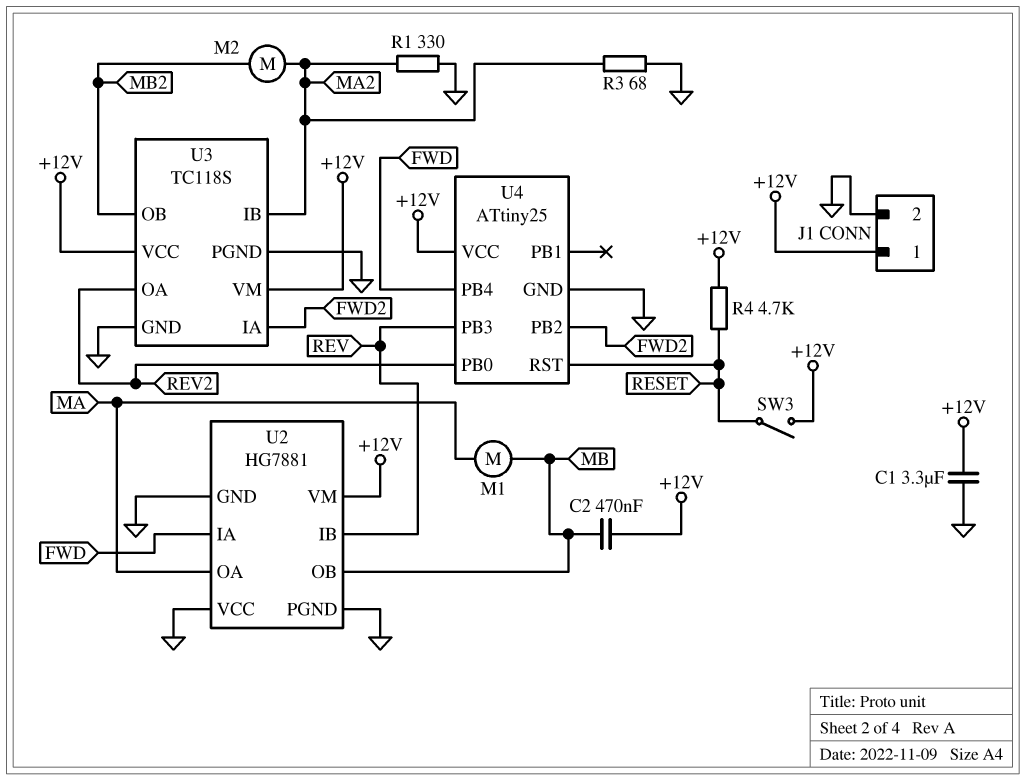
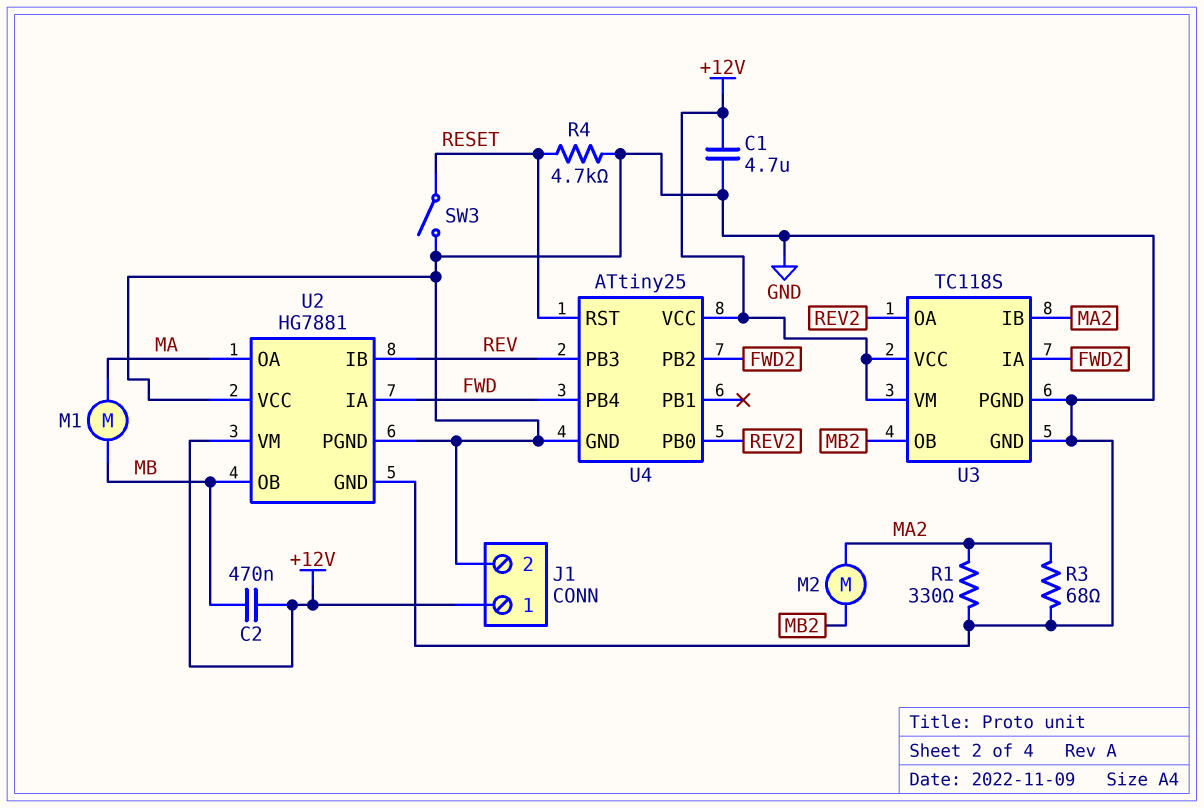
C1: 3.3uF (+12V, GND) -> 4.7uF (+12V, GND)
R4: 4.7k (+12V, RESET) -> 4.7k (GND, RESET)
SW3: switch (+12V, RESET) -> switch (GND, RESET)

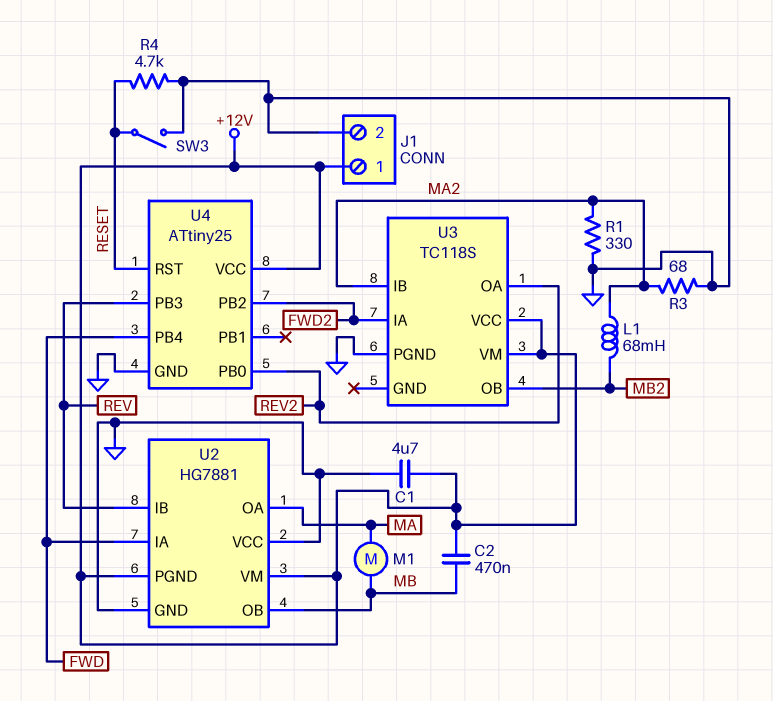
L1: none -> 68mH (MA2, MB2)
M2: motor (MA2, MB2) -> none
U2 pin PGND: GND -> +12V
U3 pin GND: GND -> none

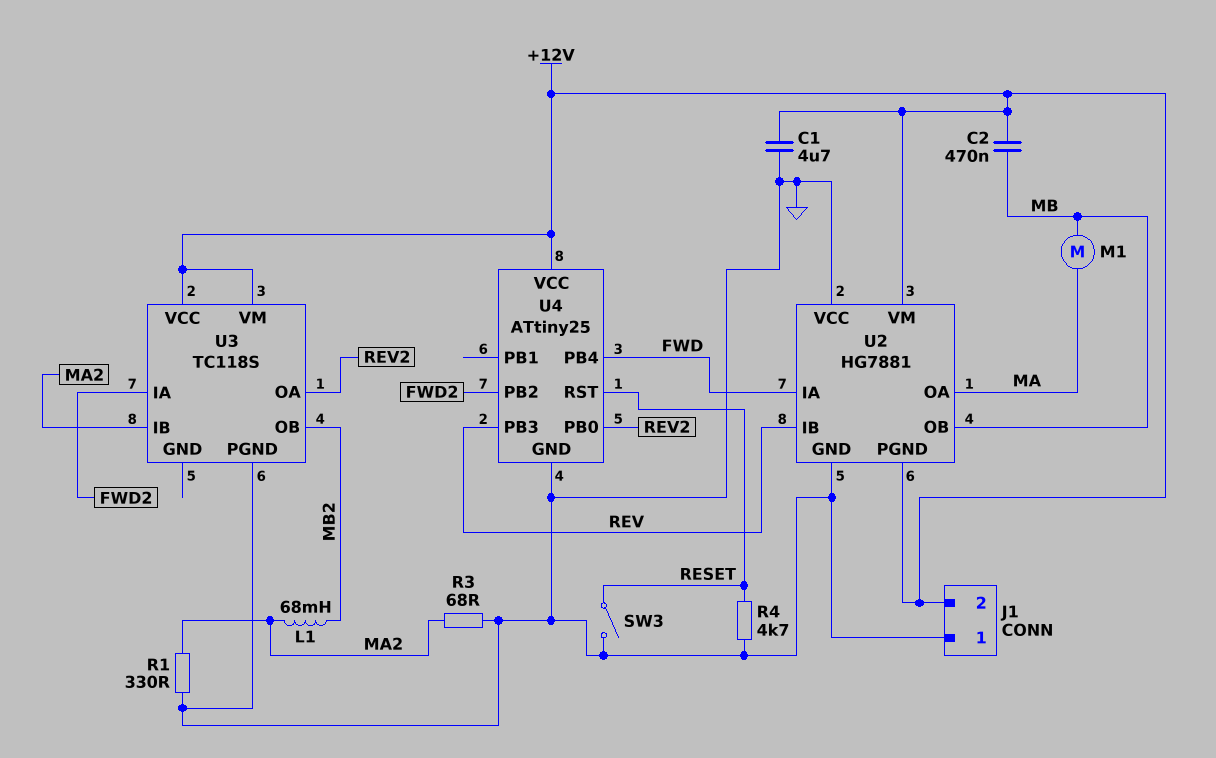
J1 pin 1: +12V -> GND
J1 pin 2: GND -> +12V

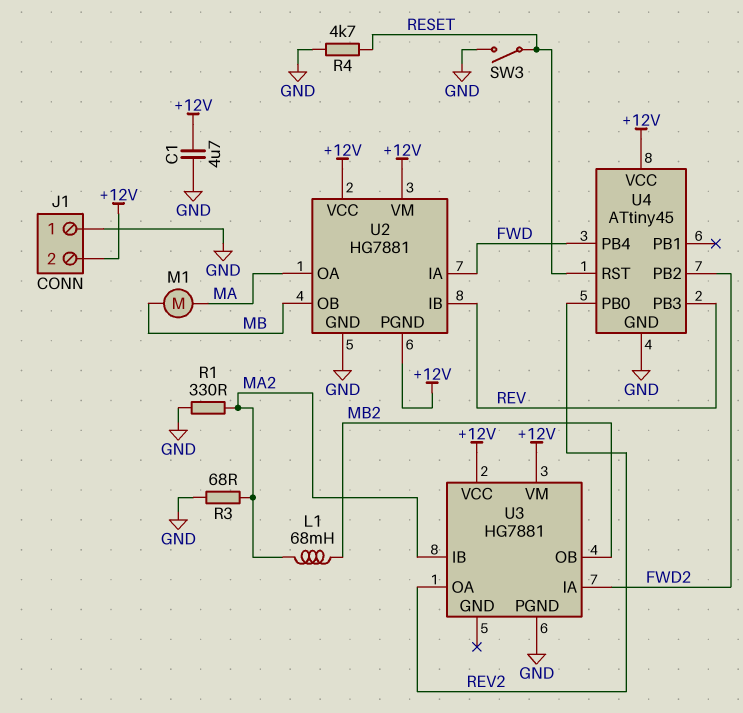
C2: 470nF (+12V, MB) -> none
U2 pin VCC: GND -> +12V
U3: TC118S -> HG7881
U4: ATtiny25 -> ATtiny45

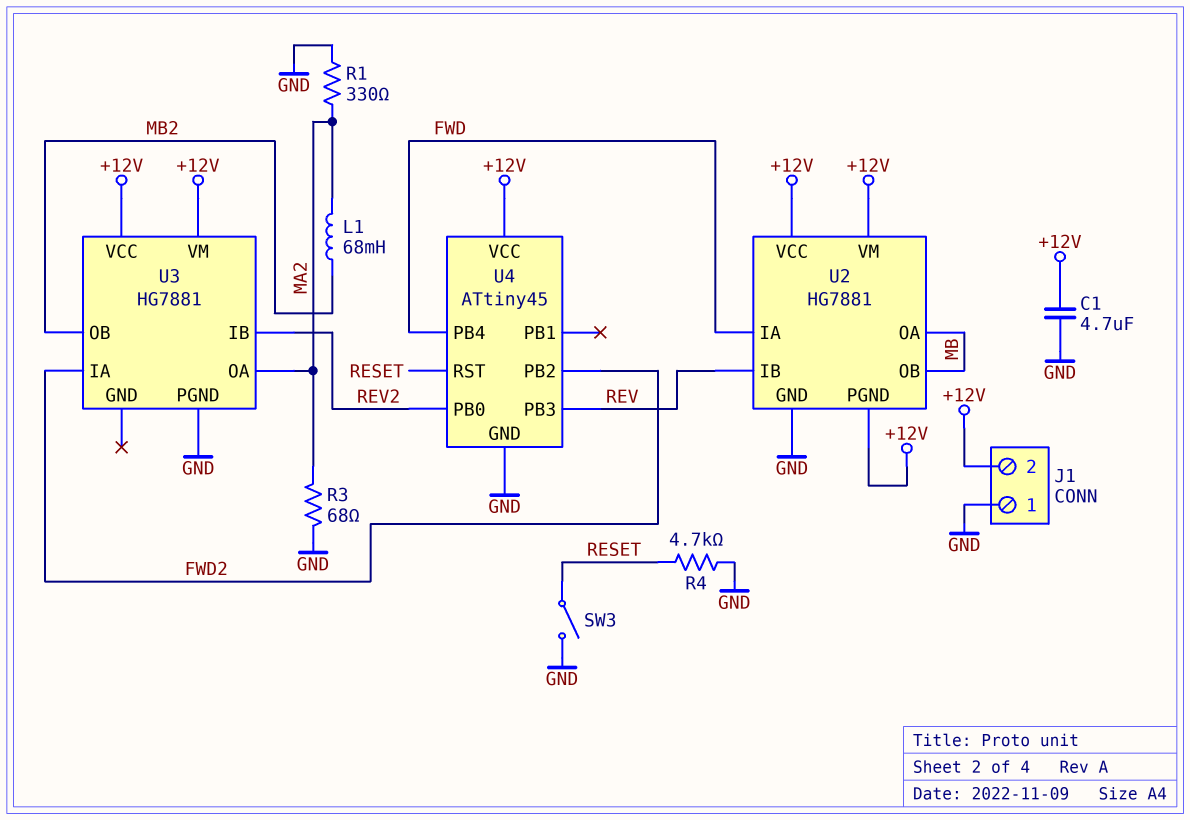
M1: motor (MA, MB) -> none
U2 pin OA: MA -> MB
U3 pin IB: MA2 -> REV2
U3 pin OA: REV2 -> MA2

